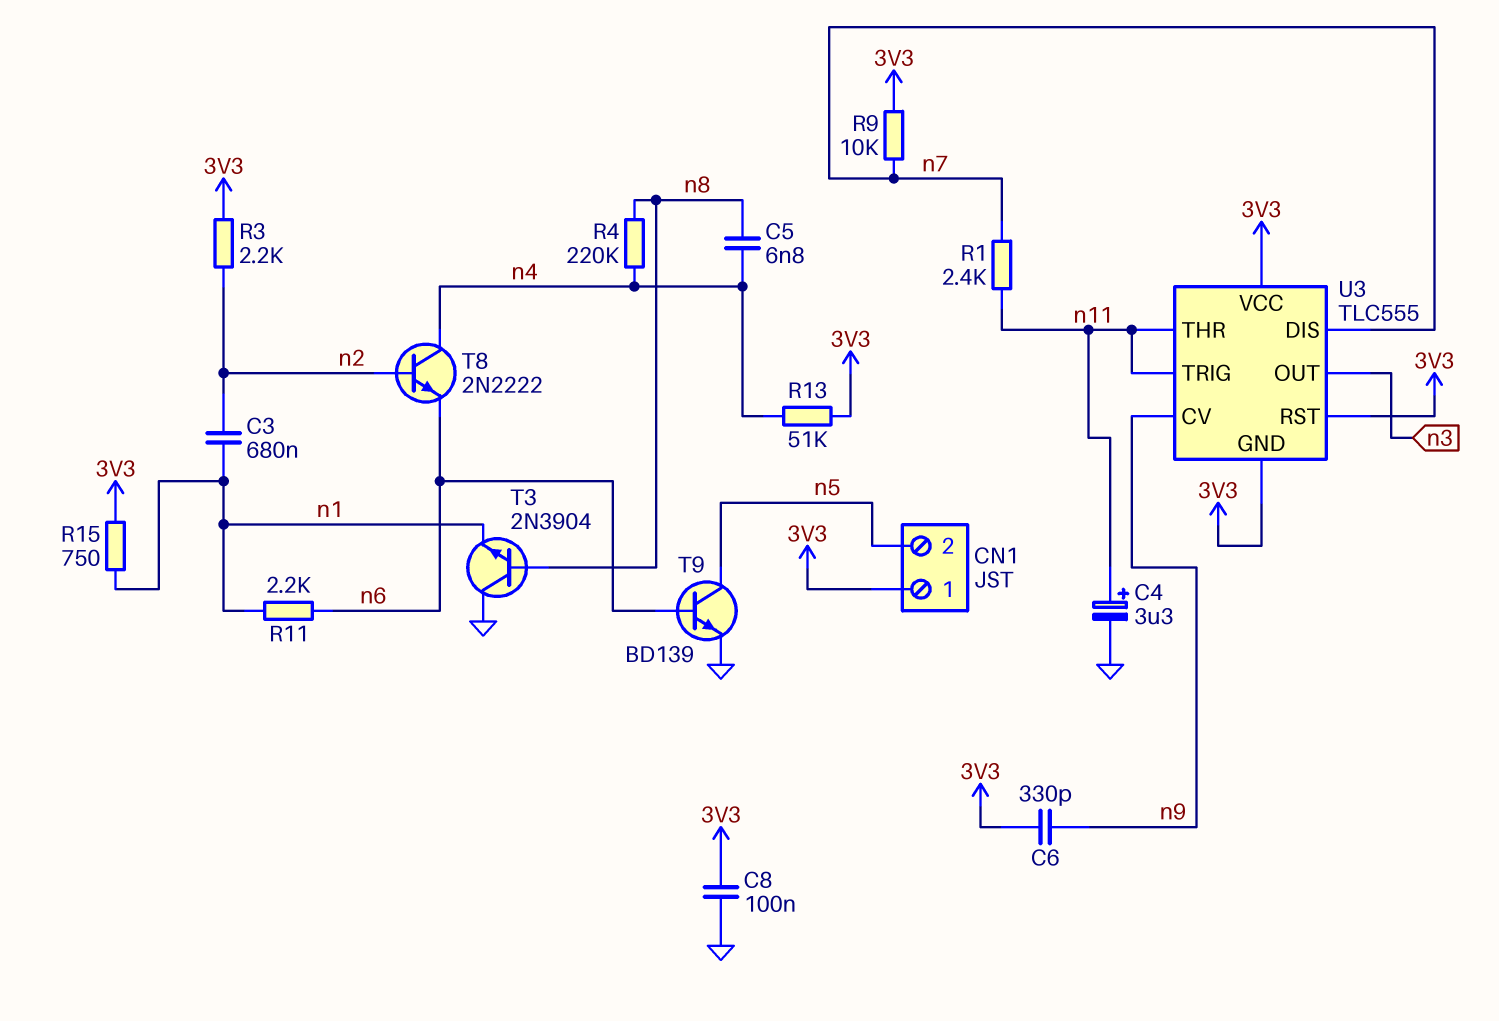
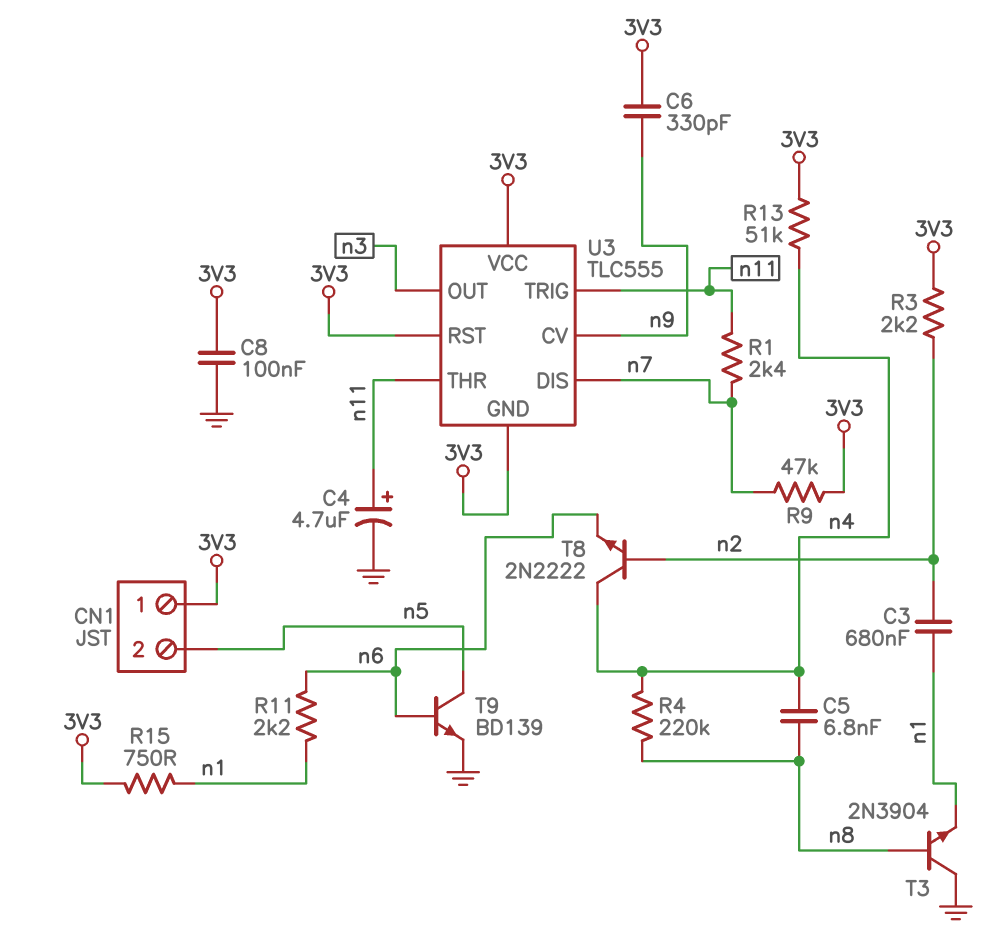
C4: 3.3uF (plus n11, minus GND) -> 4.7uF (plus n11, minus GND)
R9: 10k (3V3, n7) -> 47k (3V3, n7)

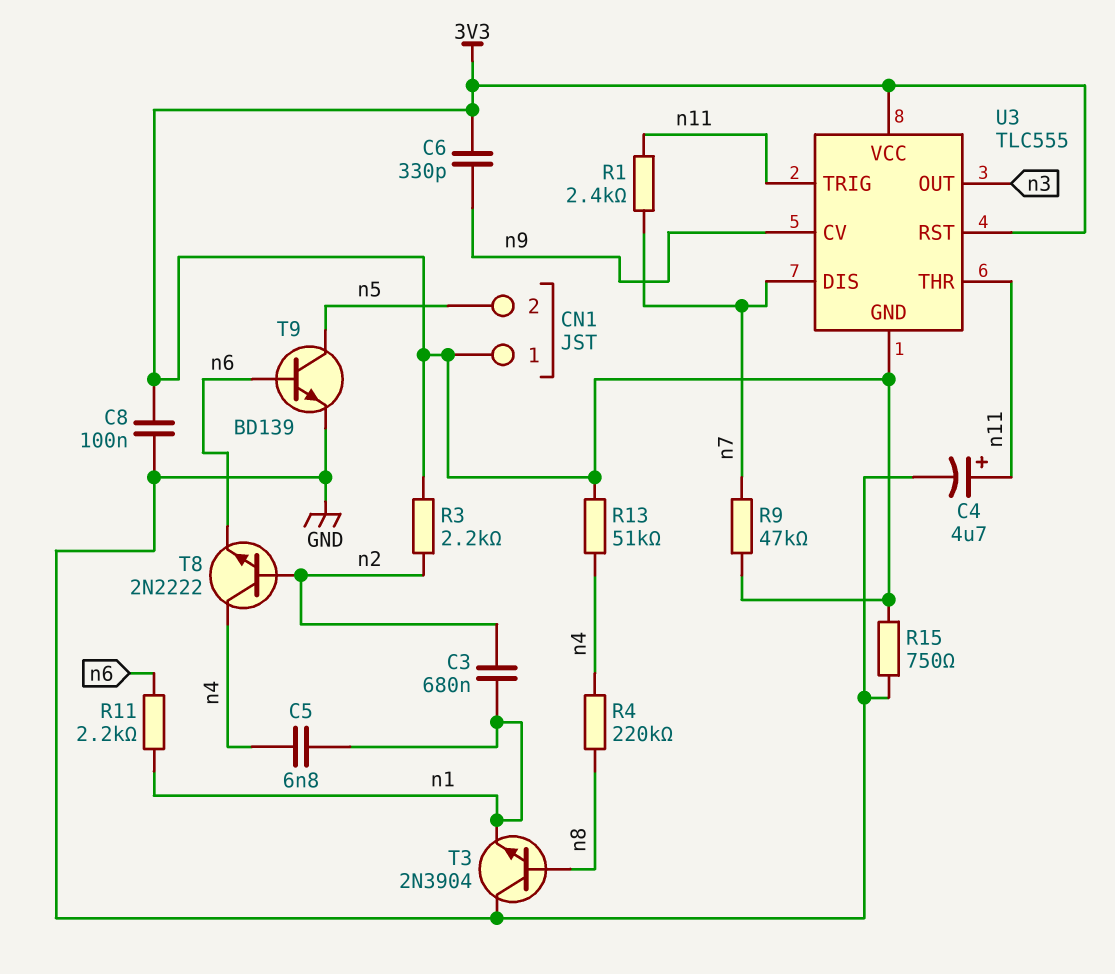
C5: 6.8nF (n4, n8) -> 6.8nF (n1, n4)
R15: 750 (3V3, n1) -> 750 (3V3, GND)

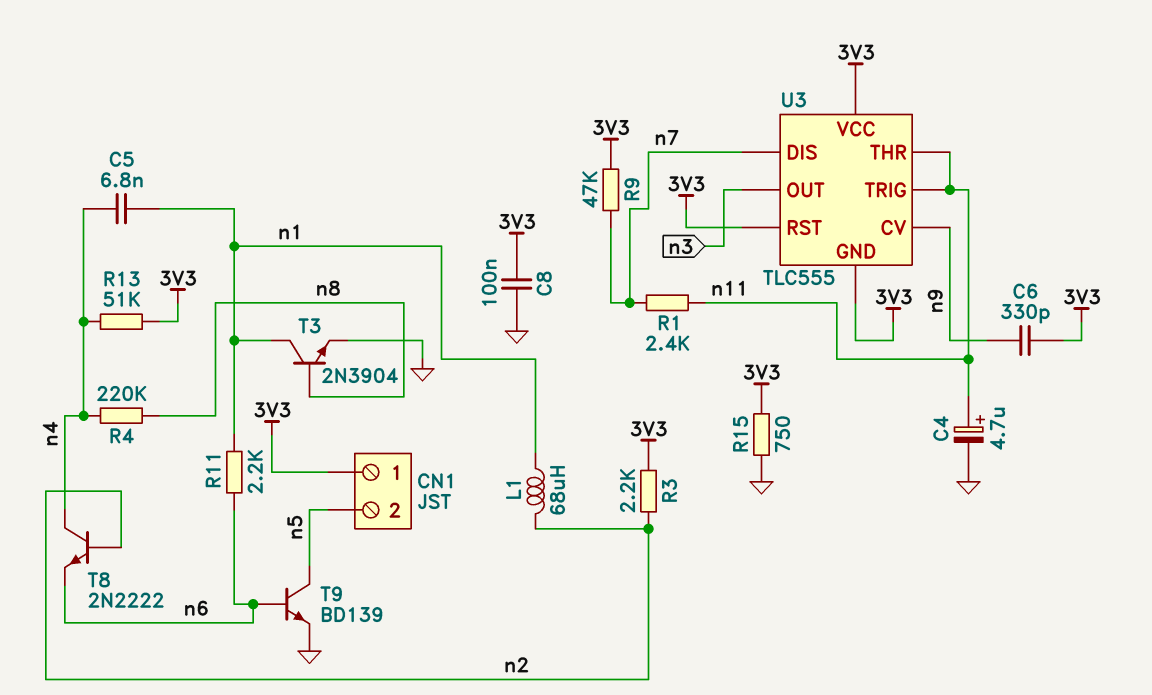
C3: 680nF (n1, n2) -> none
L1: none -> 68uH (n1, n2)
T3: NPN 2N3904 (B n8, C GND, E n1) -> NPN 2N3904 (B n8, C n1, E GND)

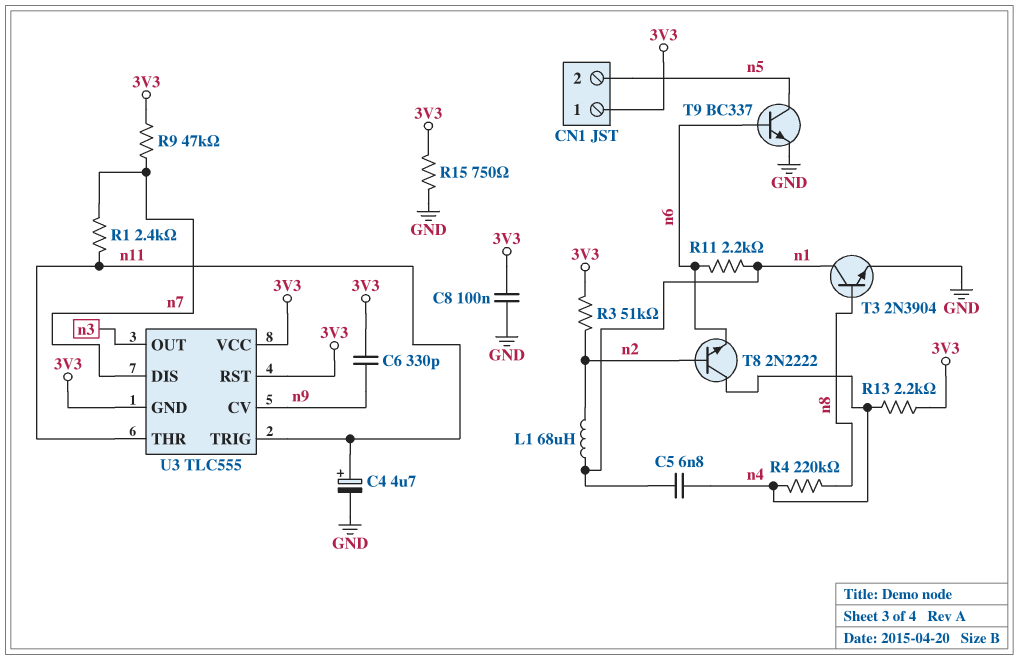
R3: 2.2k (3V3, n2) -> 51k (3V3, n2)
R13: 51k (3V3, n4) -> 2.2k (3V3, n4)
T9: NPN BD139 (B n6, C n5, E GND) -> NPN BC337 (B n6, C n5, E GND)

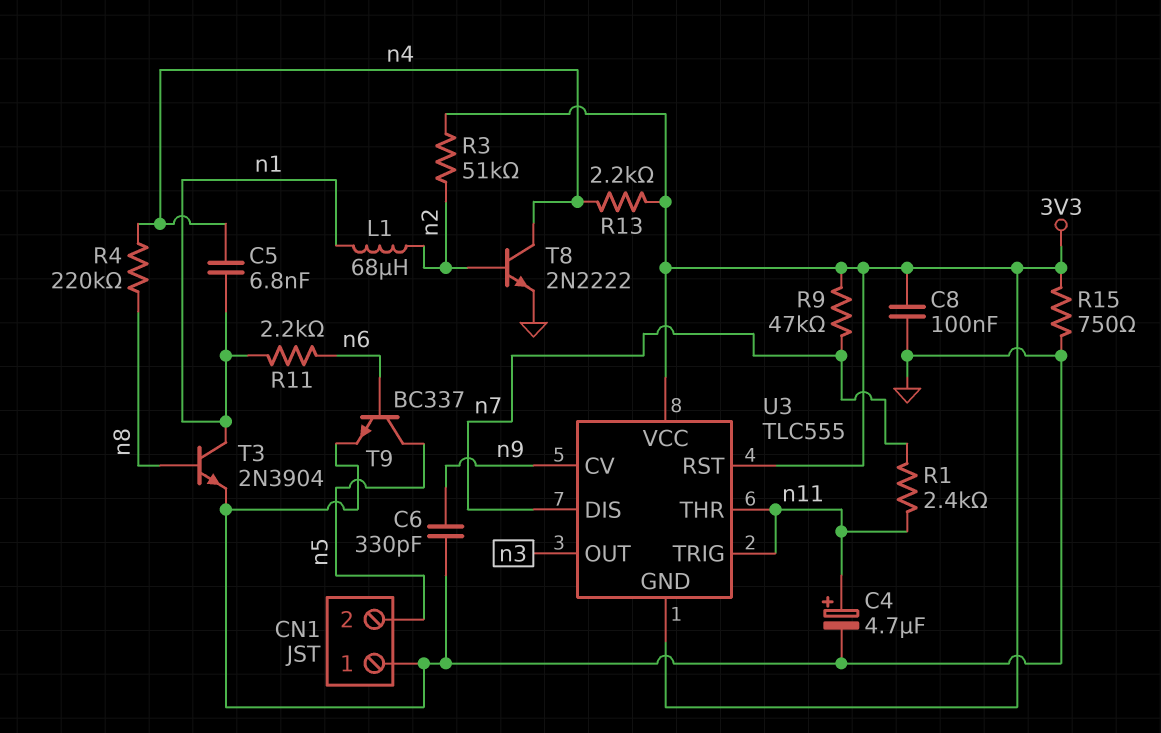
C6: 330pF (3V3, n9) -> 330pF (GND, n9)
CN1 pin 1: 3V3 -> GND
T8: NPN 2N2222 (B n2, C n4, E n6) -> NPN 2N2222 (B n2, C n4, E GND)

